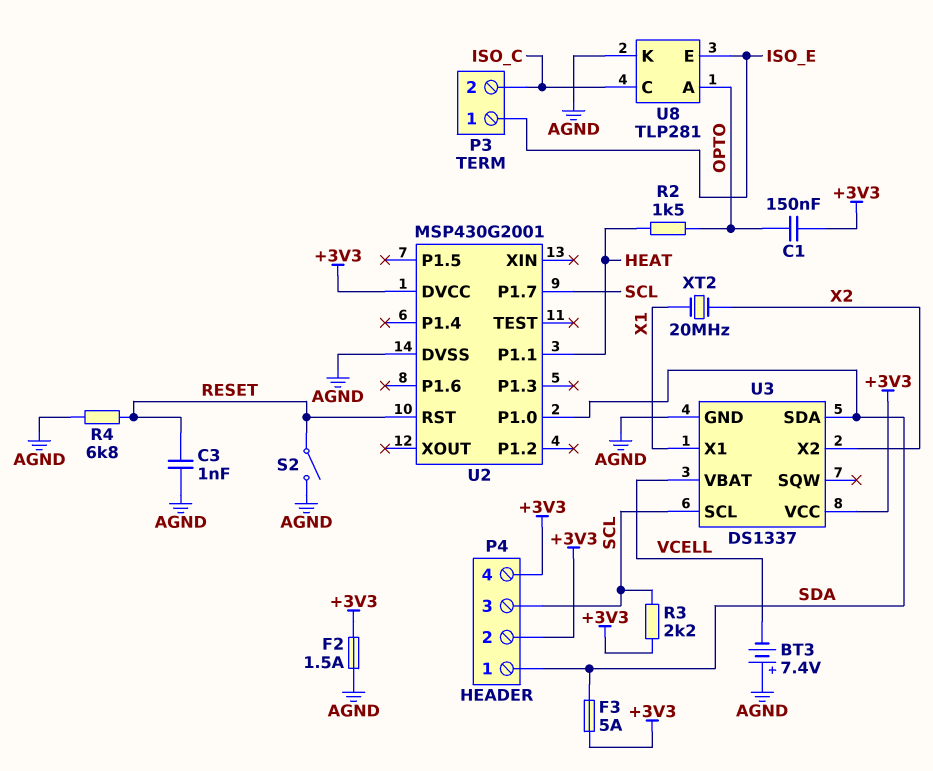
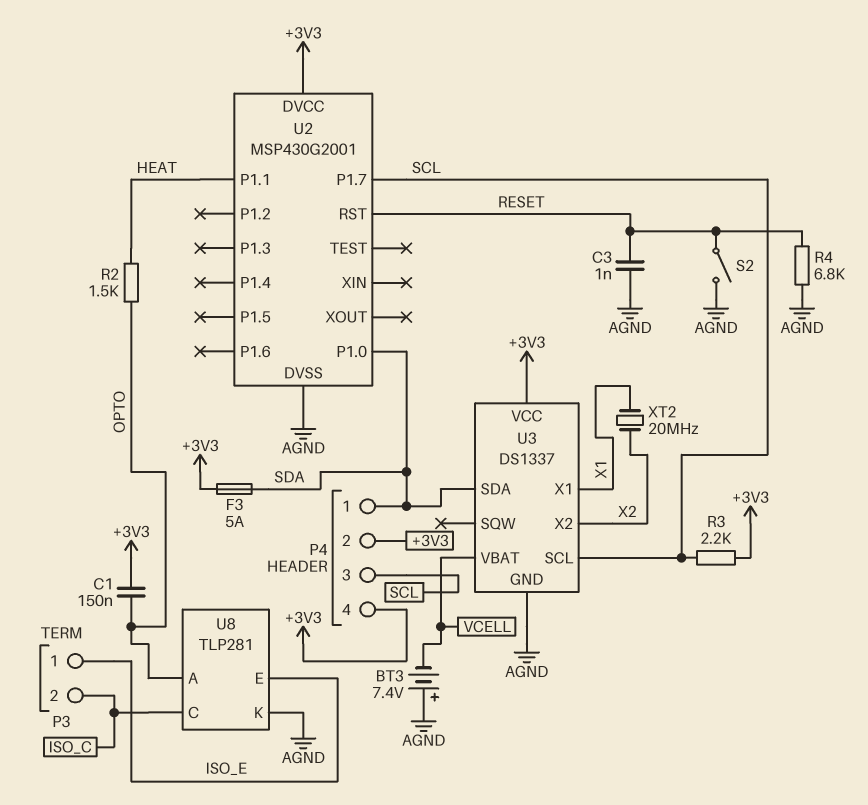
F2: 1.5A (+3V3, AGND) -> none

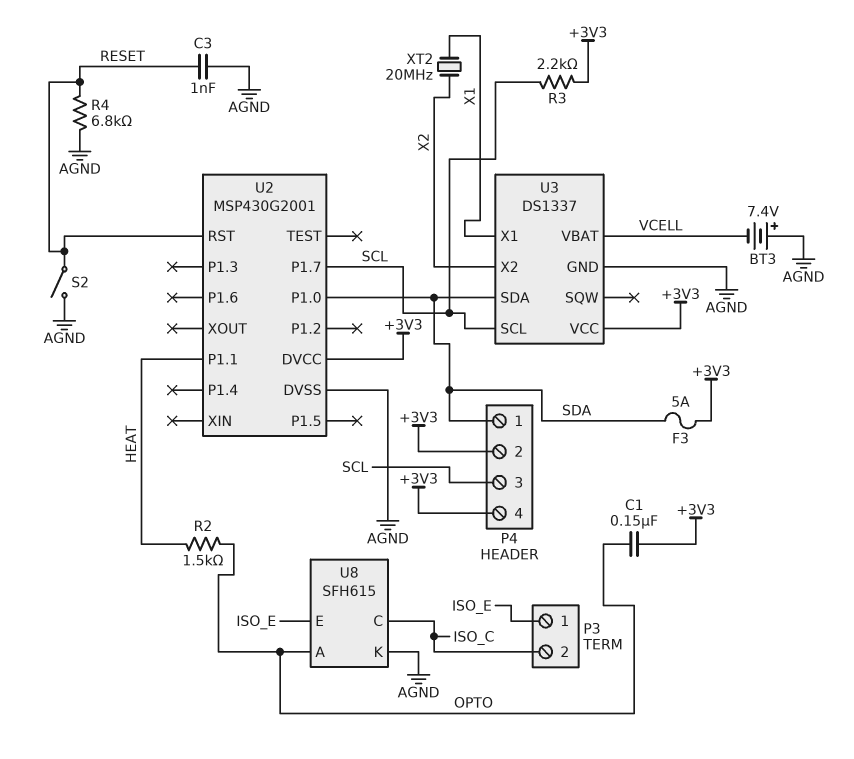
U8: TLP281 -> SFH615

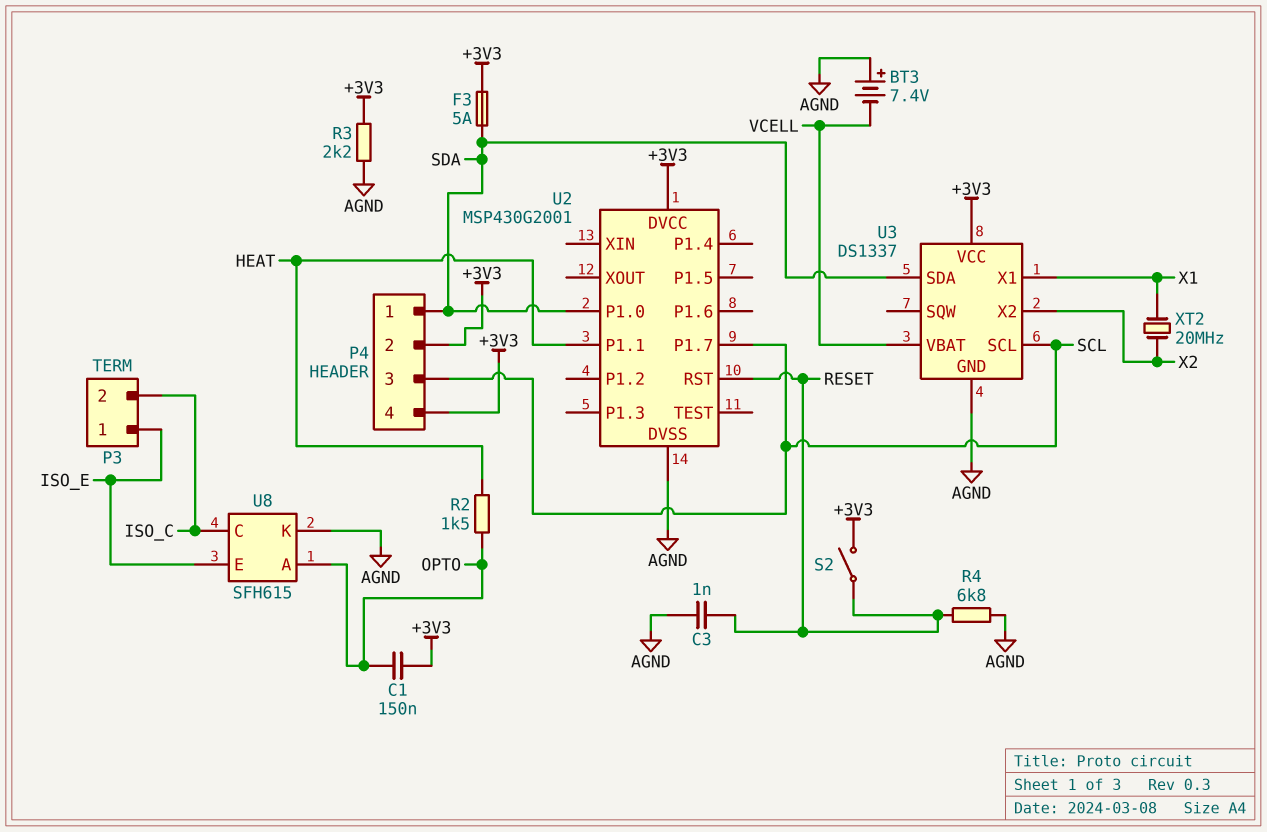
R3: 2.2k (+3V3, SCL) -> 2.2k (+3V3, AGND)
S2: switch (AGND, RESET) -> switch (+3V3, RESET)

